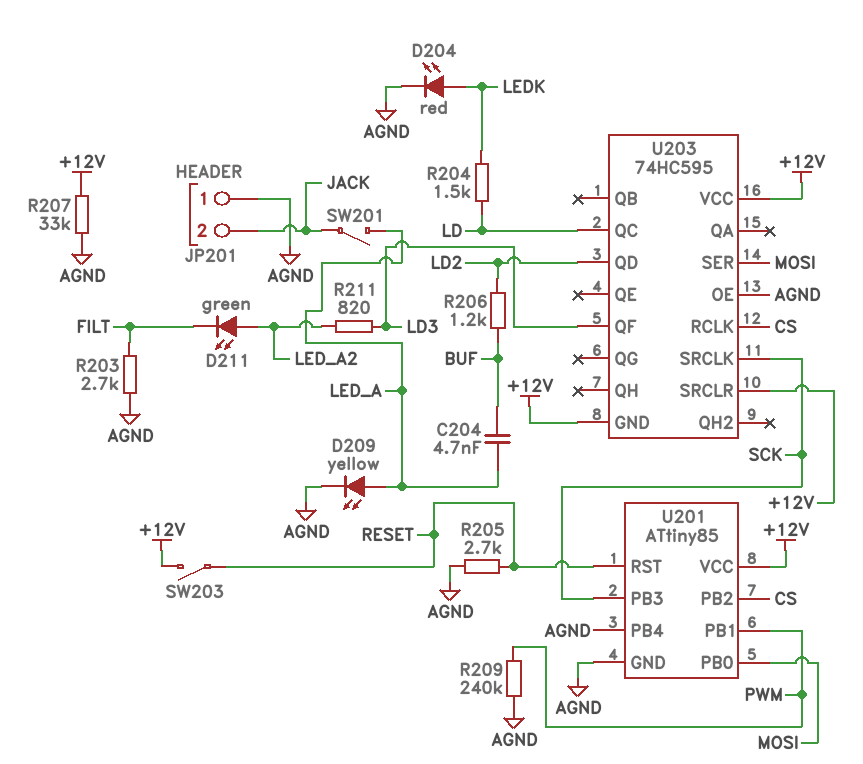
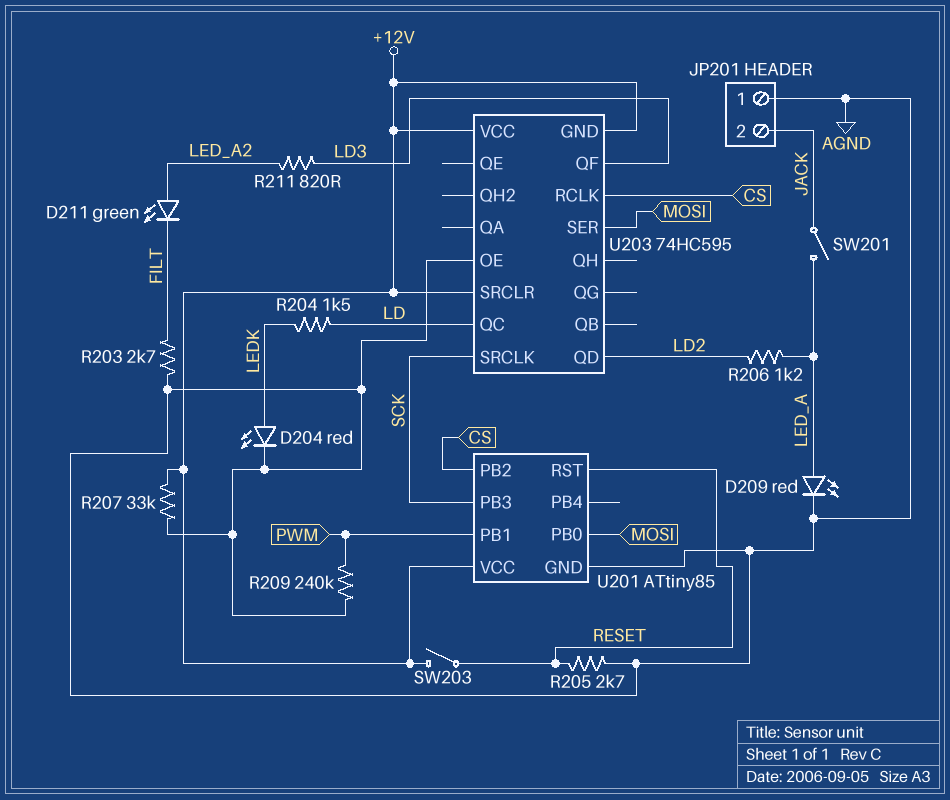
C204: 4.7nF (BUF, LED_A) -> none
D209: LED yellow (A LED_A, K AGND) -> LED red (A LED_A, K AGND)
R206: 1.2k (BUF, LD2) -> 1.2k (LD2, LED_A)
U201 pin PB4: AGND -> none

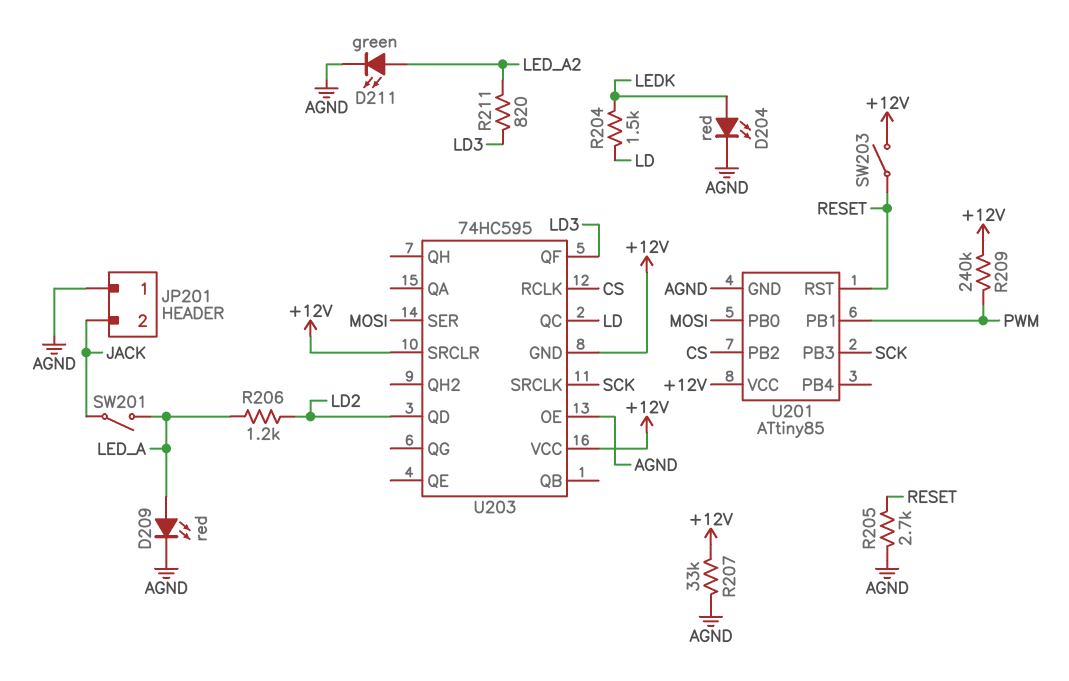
D211: LED green (A LED_A2, K FILT) -> LED green (A LED_A2, K AGND)
R203: 2.7k (AGND, FILT) -> none
R209: 240k (AGND, PWM) -> 240k (+12V, PWM)

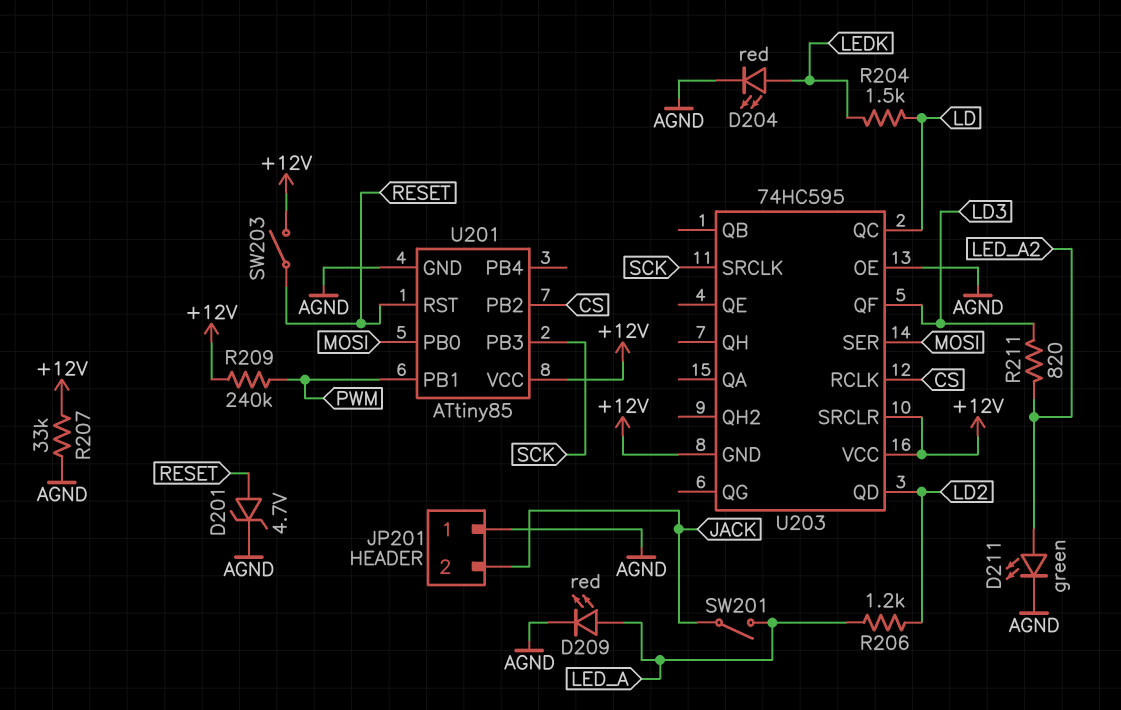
D201: none -> zener 4.7V (A RESET, K AGND)
R205: 2.7k (AGND, RESET) -> none

